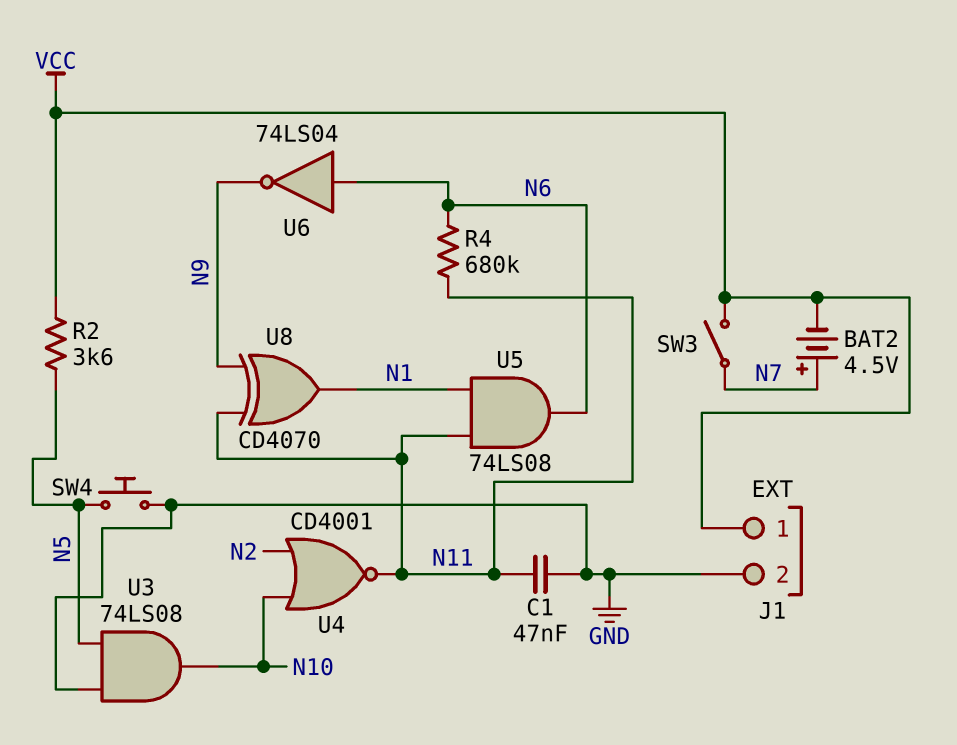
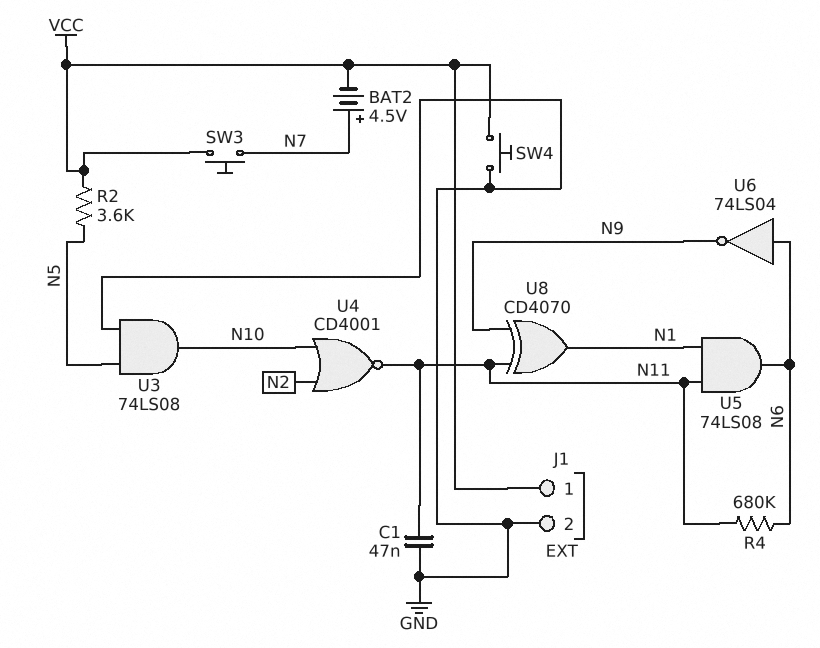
SW3: switch (N7, VCC) -> button (N7, VCC)
SW4: button (GND, N5) -> button (GND, VCC)

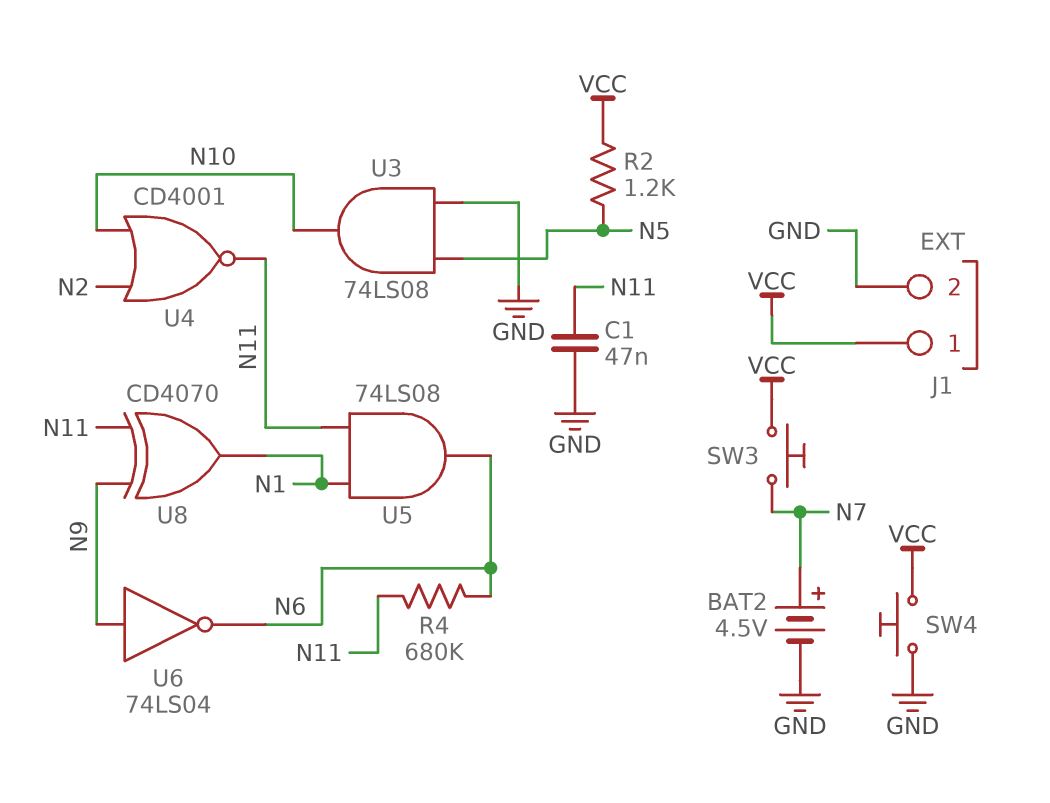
BAT2: 4.5V (plus N7, minus VCC) -> 4.5V (plus N7, minus GND)
R2: 3.6k (N5, VCC) -> 1.2k (N5, VCC)
U6: NOT 74LS04 (in N6, out N9) -> NOT 74LS04 (in N9, out N6)

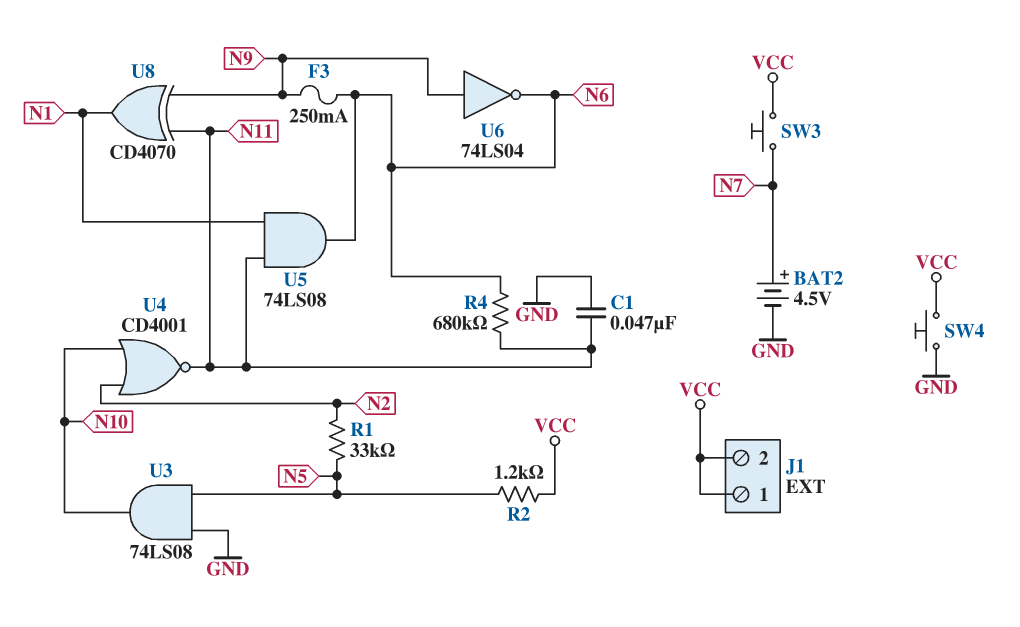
F3: none -> 250mA (N6, N9)
J1 pin 2: GND -> VCC
R1: none -> 33k (N2, N5)

